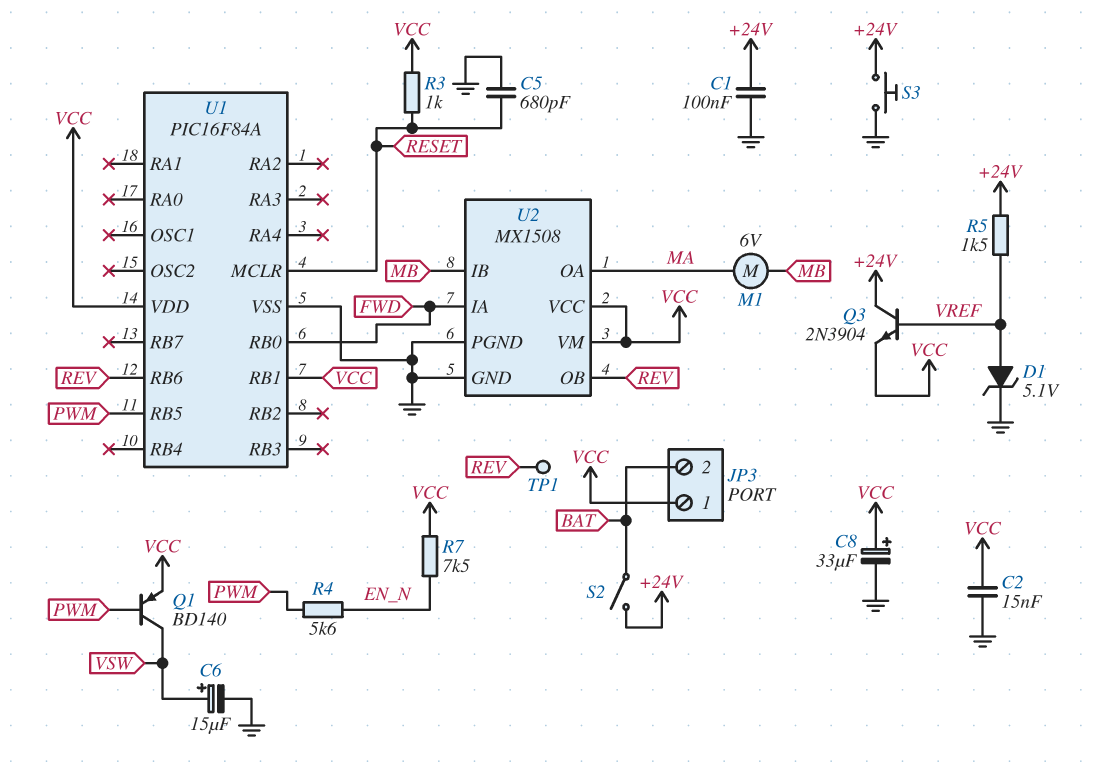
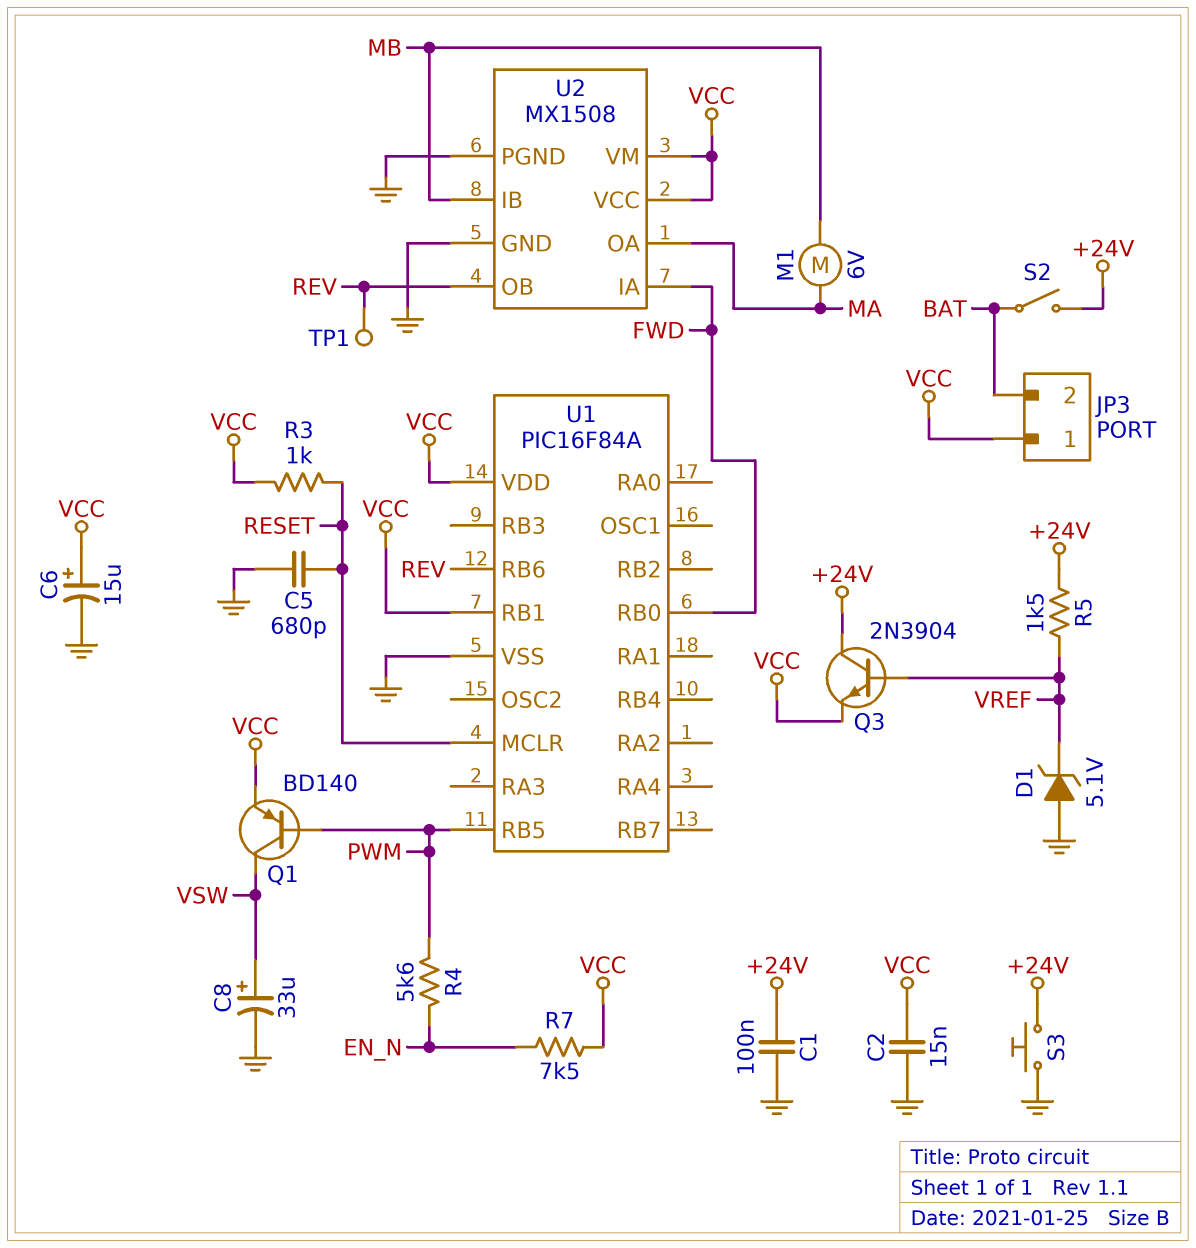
C6: 15uF (plus VSW, minus GND) -> 15uF (plus VCC, minus GND)
C8: 33uF (plus VCC, minus GND) -> 33uF (plus VSW, minus GND)
D1: zener 5.1V (A VREF, K GND) -> zener 5.1V (A GND, K VREF)

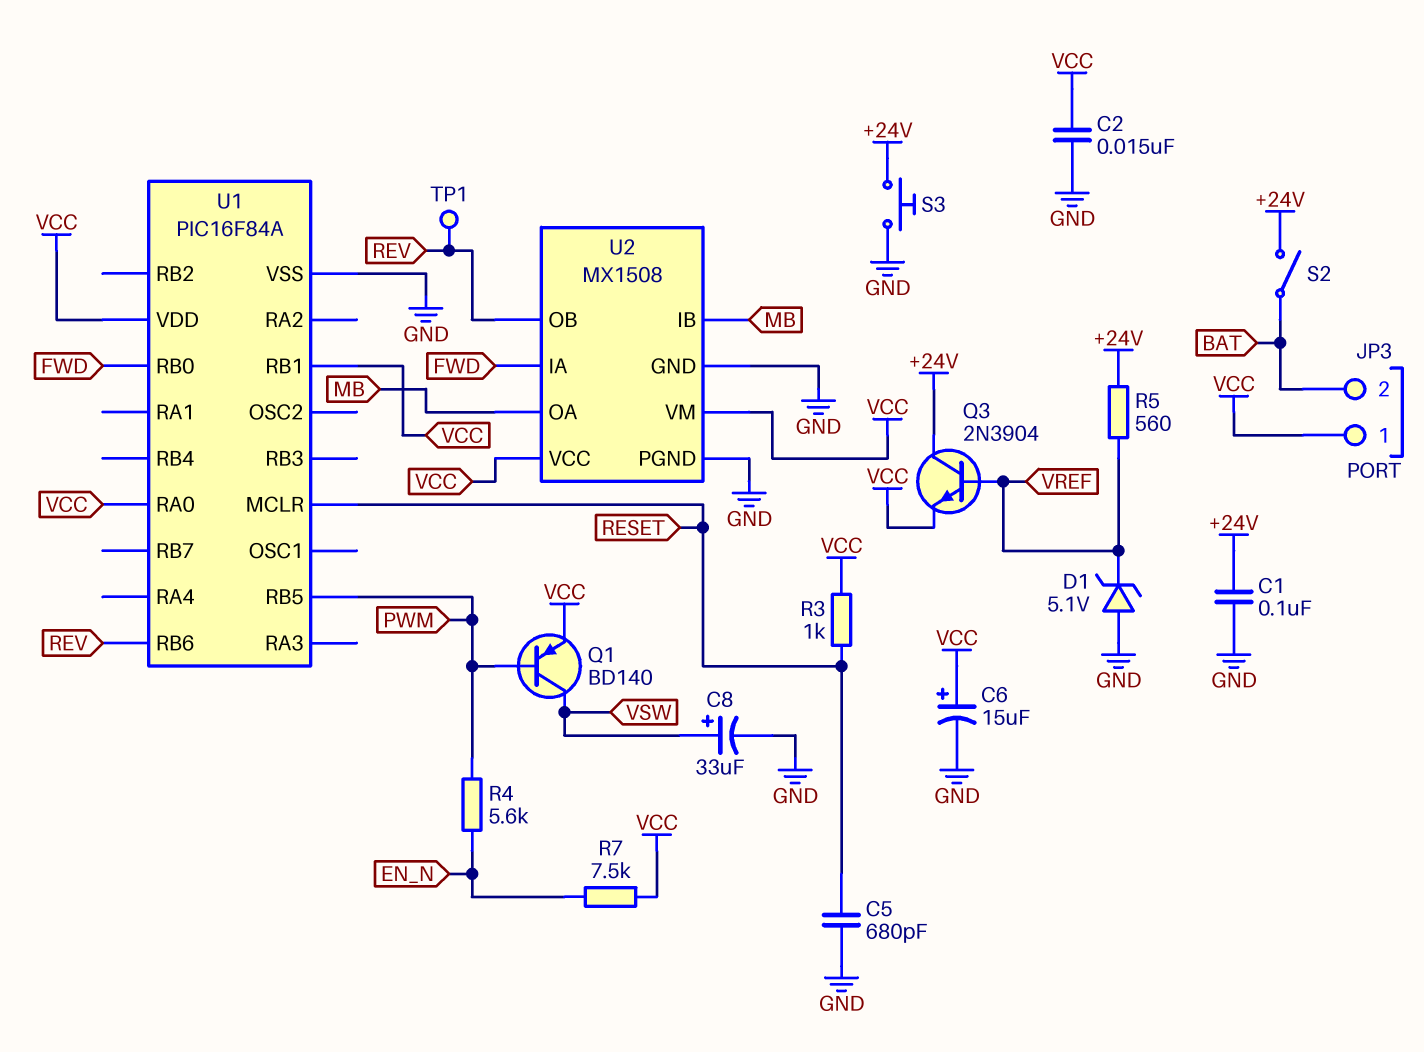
M1: motor 6V (MA, MB) -> none
R5: 1.5k (+24V, VREF) -> 560 (+24V, VREF)
U1 pin RA0: none -> VCC
U2 pin OA: MA -> MB

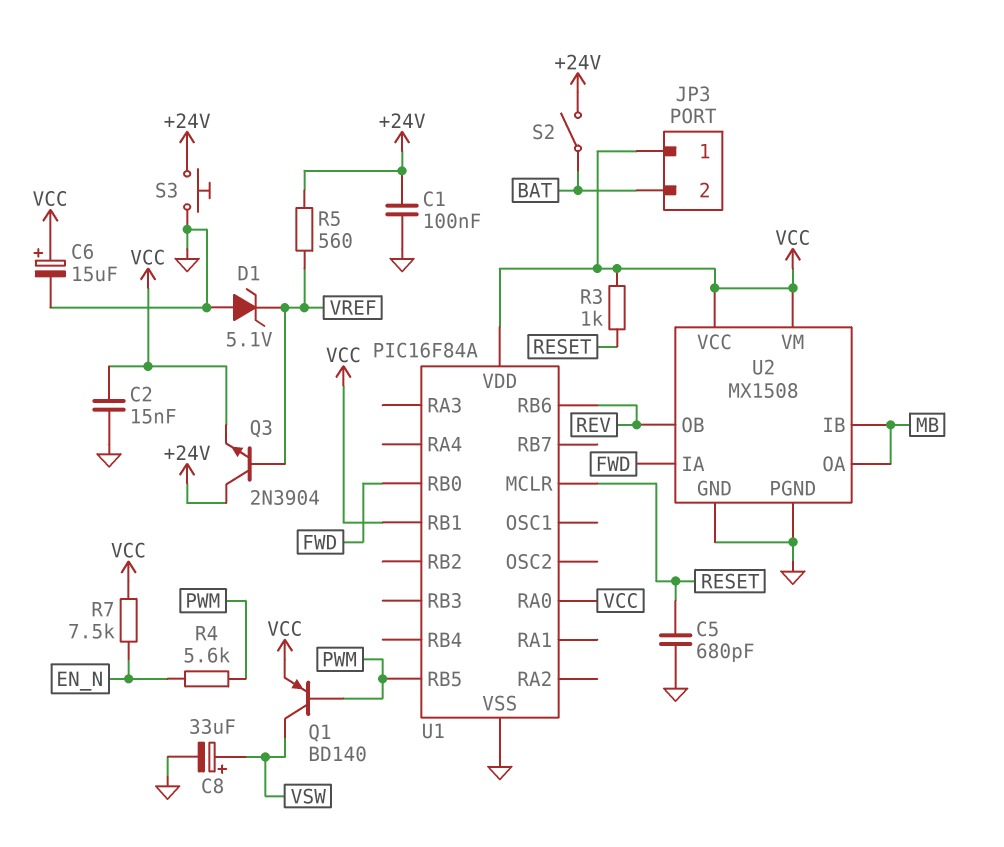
TP1: test point (REV) -> none

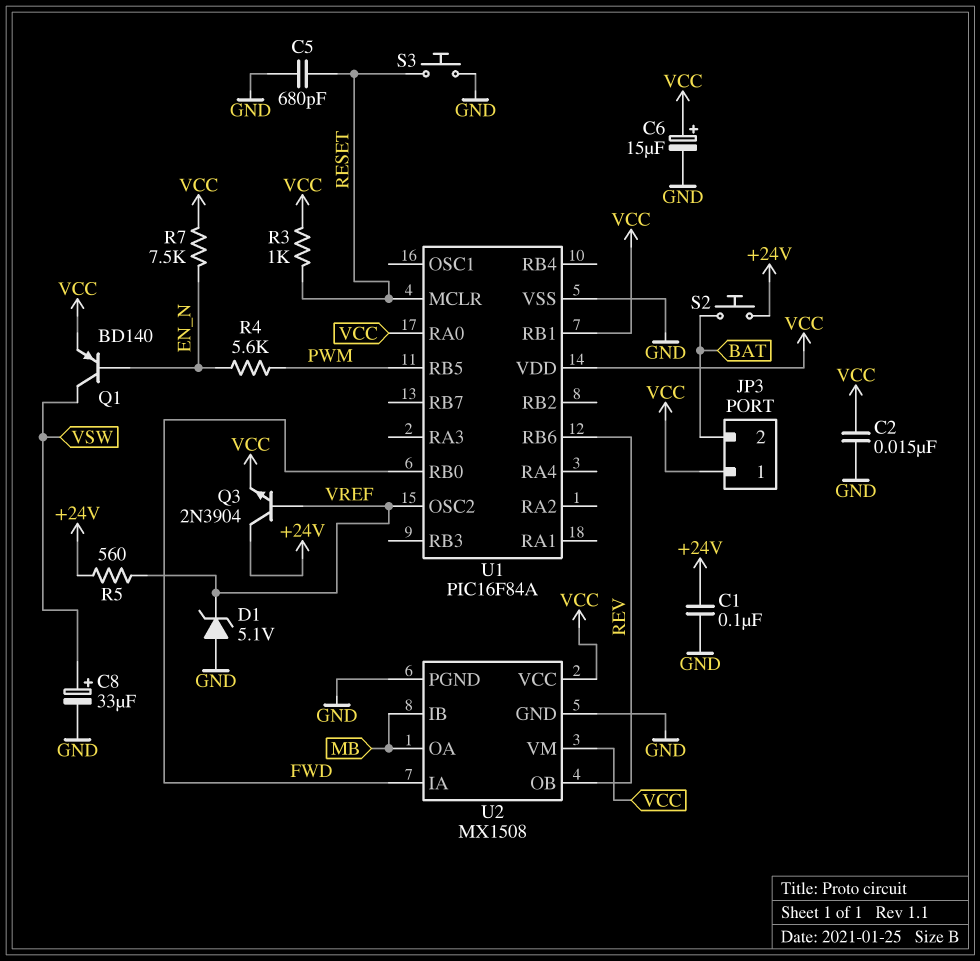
Q1: PNP BD140 (B PWM, C VSW, E VCC) -> PNP BD140 (B EN_N, C VSW, E VCC)
S2: switch (+24V, BAT) -> button (+24V, BAT)
S3: button (+24V, GND) -> button (GND, RESET)
U1 pin OSC2: none -> VREF

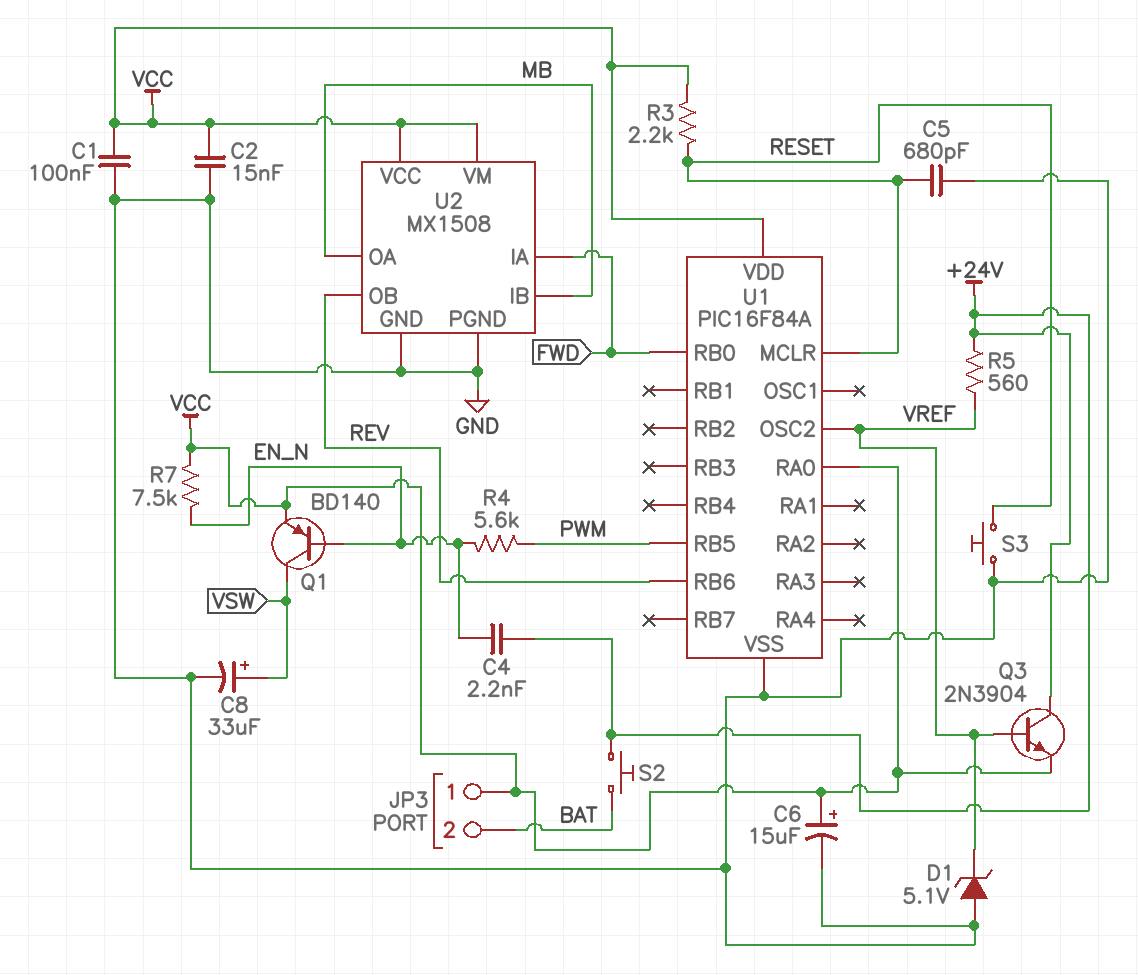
C1: 100nF (+24V, GND) -> 100nF (GND, VCC)
C4: none -> 2.2nF (+24V, EN_N)
R3: 1k (RESET, VCC) -> 2.2k (RESET, VCC)
U1 pin RB1: VCC -> none

